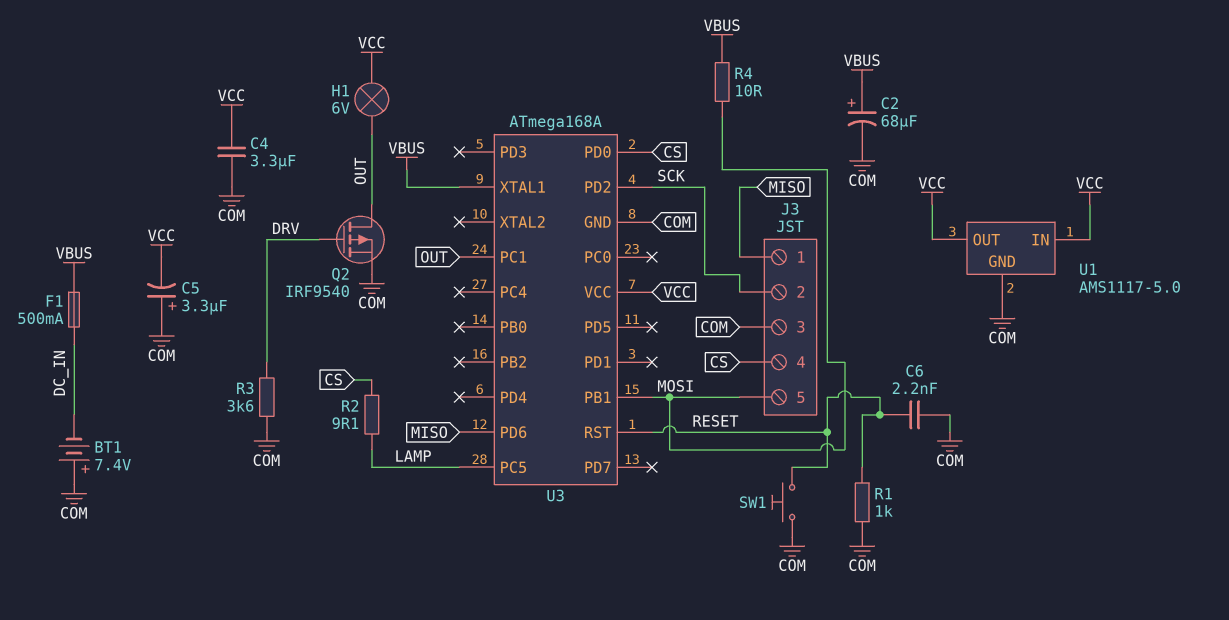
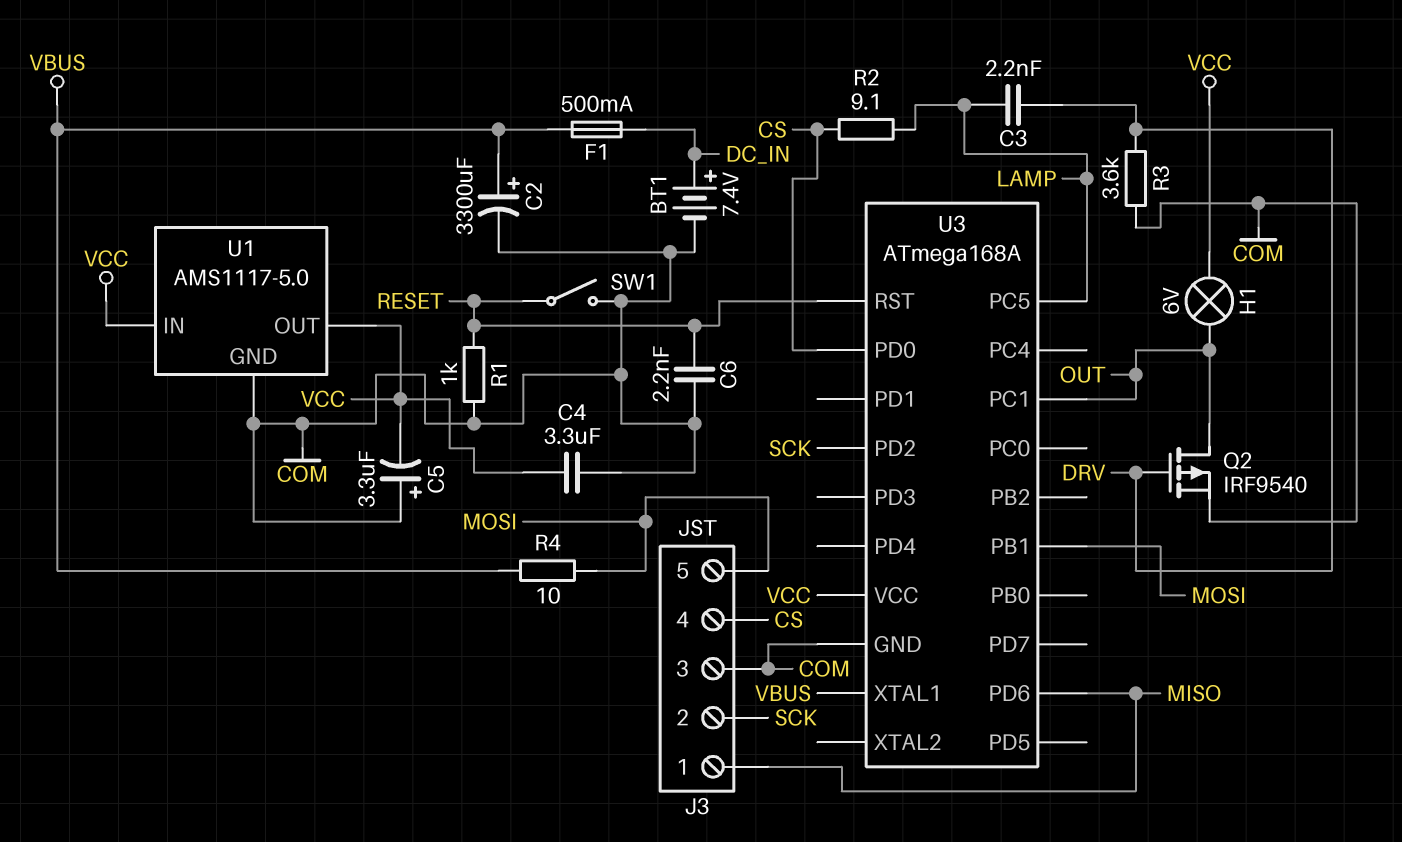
BT1: 7.4V (plus COM, minus DC_IN) -> 7.4V (plus DC_IN, minus COM)
C2: 68uF (plus VBUS, minus COM) -> 3300uF (plus VBUS, minus COM)
C3: none -> 2.2nF (DRV, LAMP)
SW1: button (COM, RESET) -> switch (COM, RESET)

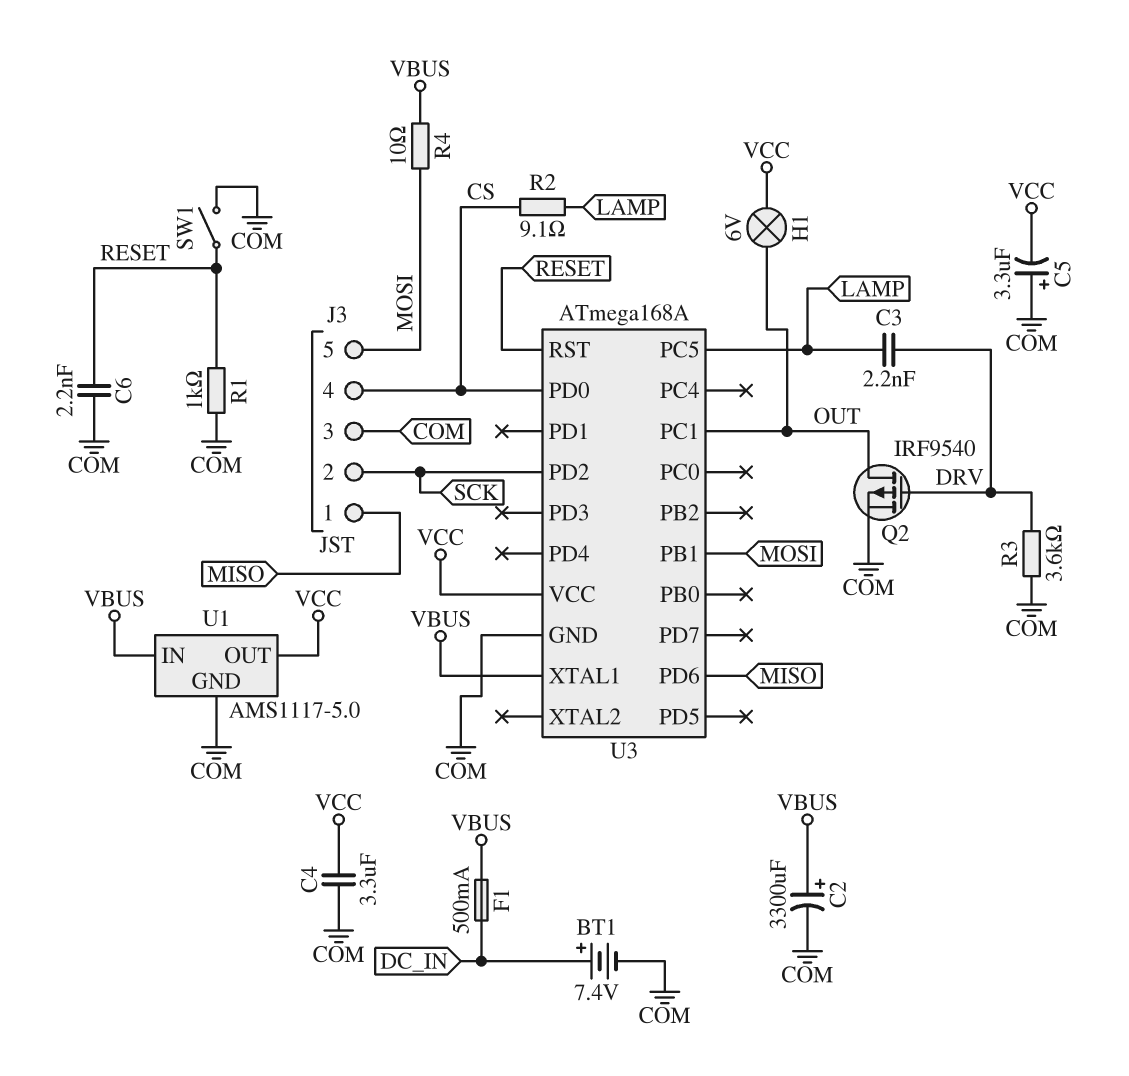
U1 pin IN: VCC -> VBUS

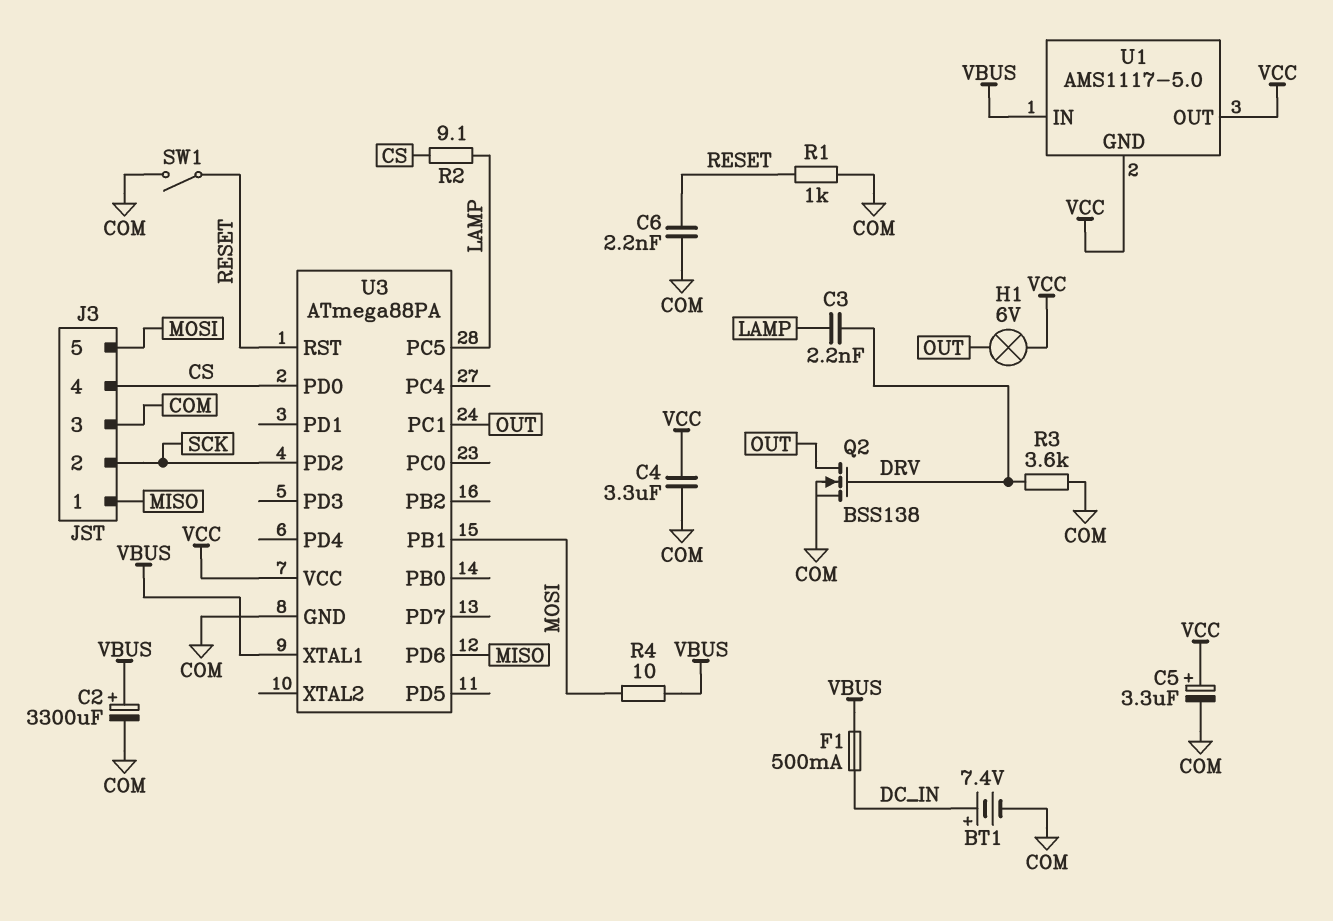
C5: 3.3uF (plus COM, minus VCC) -> 3.3uF (plus VCC, minus COM)
Q2: PMOS IRF9540 (G DRV, D OUT, S COM) -> NMOS BSS138 (G DRV, D OUT, S COM)
U1 pin GND: COM -> VCC
U3: ATmega168A -> ATmega88PA

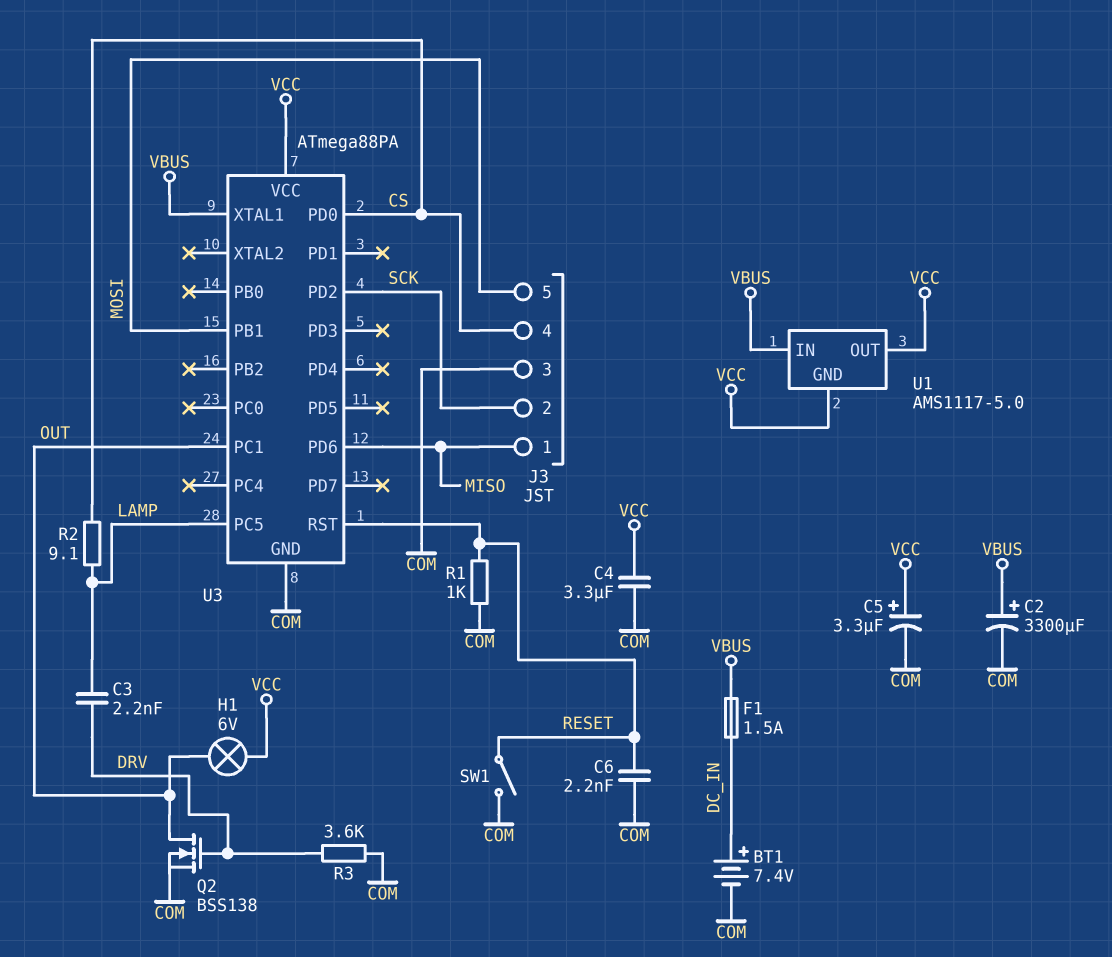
F1: 500mA (DC_IN, VBUS) -> 1.5A (DC_IN, VBUS)
R4: 10 (MOSI, VBUS) -> none

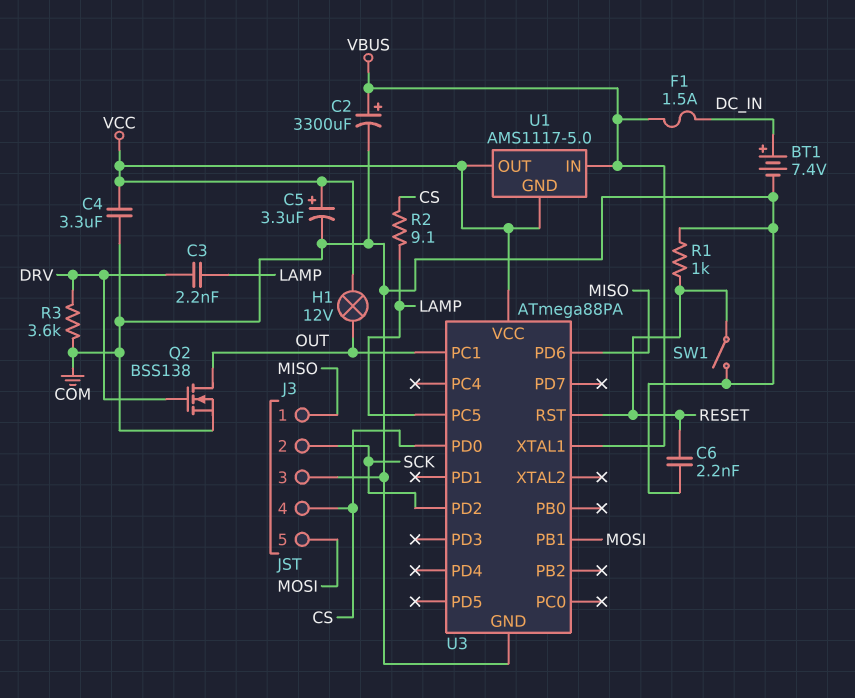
H1: lamp 6V (OUT, VCC) -> lamp 12V (OUT, VCC)

